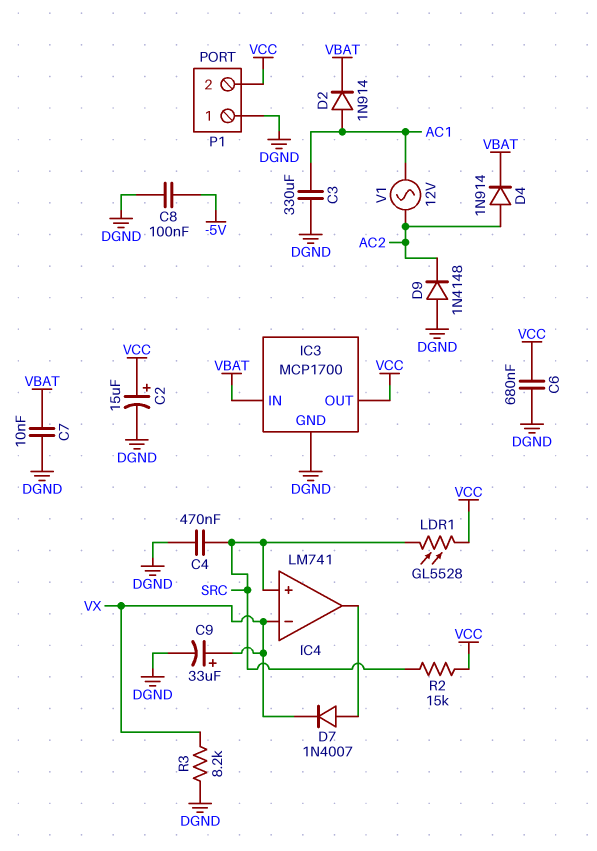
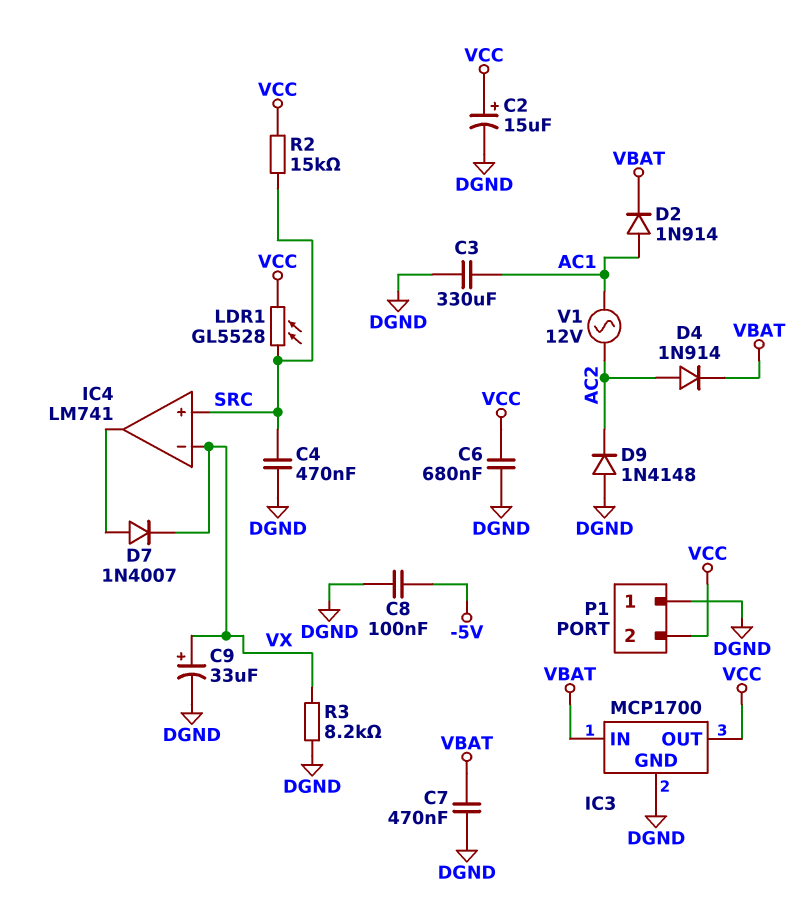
C7: 10nF (DGND, VBAT) -> 470nF (DGND, VBAT)

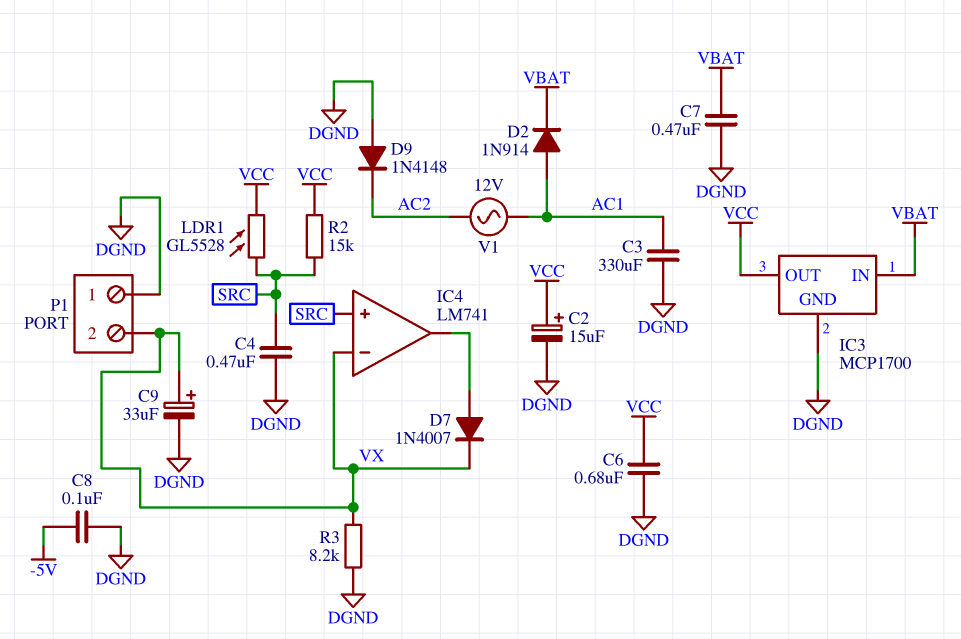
D4: diode 1N914 (A AC2, K VBAT) -> none
P1 pin 2: VCC -> VX

